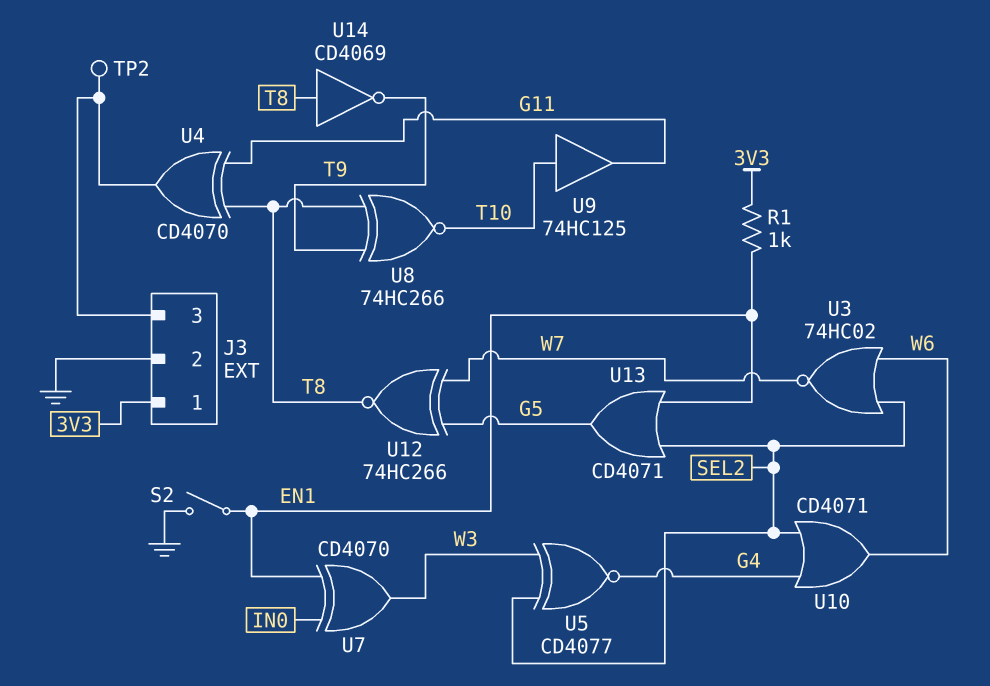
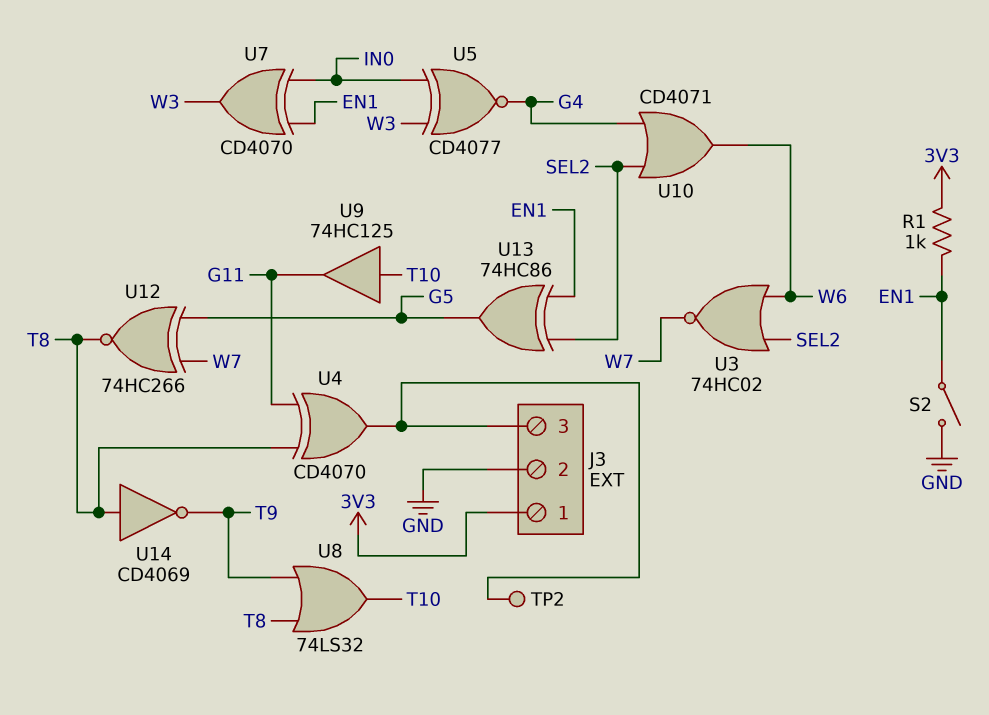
U5: XNOR CD4077 (in SEL2, in W3, out G4) -> XNOR CD4077 (in IN0, in W3, out G4)
U8: XNOR 74HC266 (in T8, in T9, out T10) -> OR 74LS32 (in T8, in T9, out T10)
U13: OR CD4071 (in EN1, in SEL2, out G5) -> XOR 74HC86 (in EN1, in SEL2, out G5)

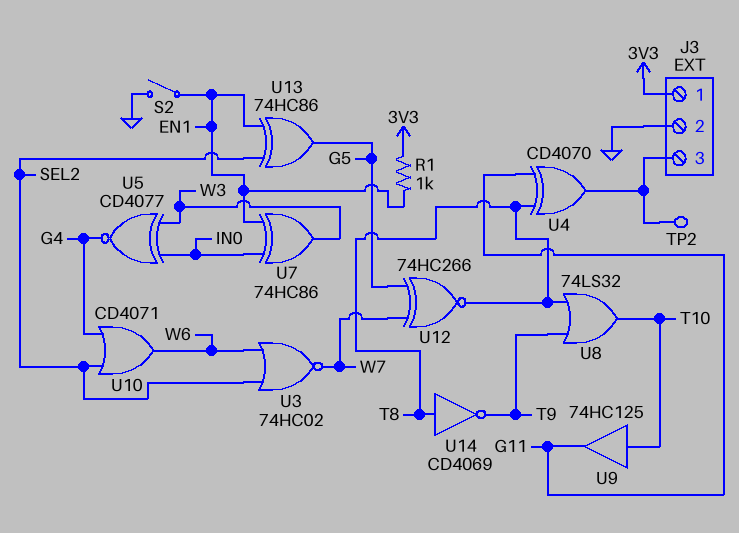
U7: XOR CD4070 (in EN1, in IN0, out W3) -> XOR 74HC86 (in EN1, in IN0, out W3)

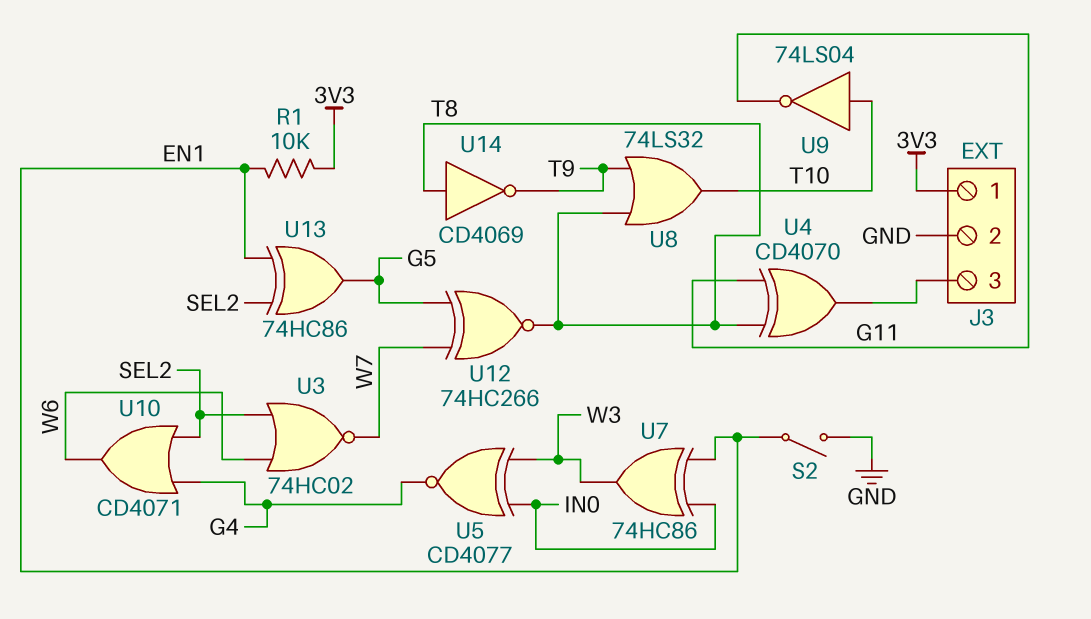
R1: 1k (3V3, EN1) -> 10k (3V3, EN1)
TP2: test point (J3/3) -> none
U9: buffer 74HC125 (in T10, out G11) -> NOT 74LS04 (in T10, out G11)

